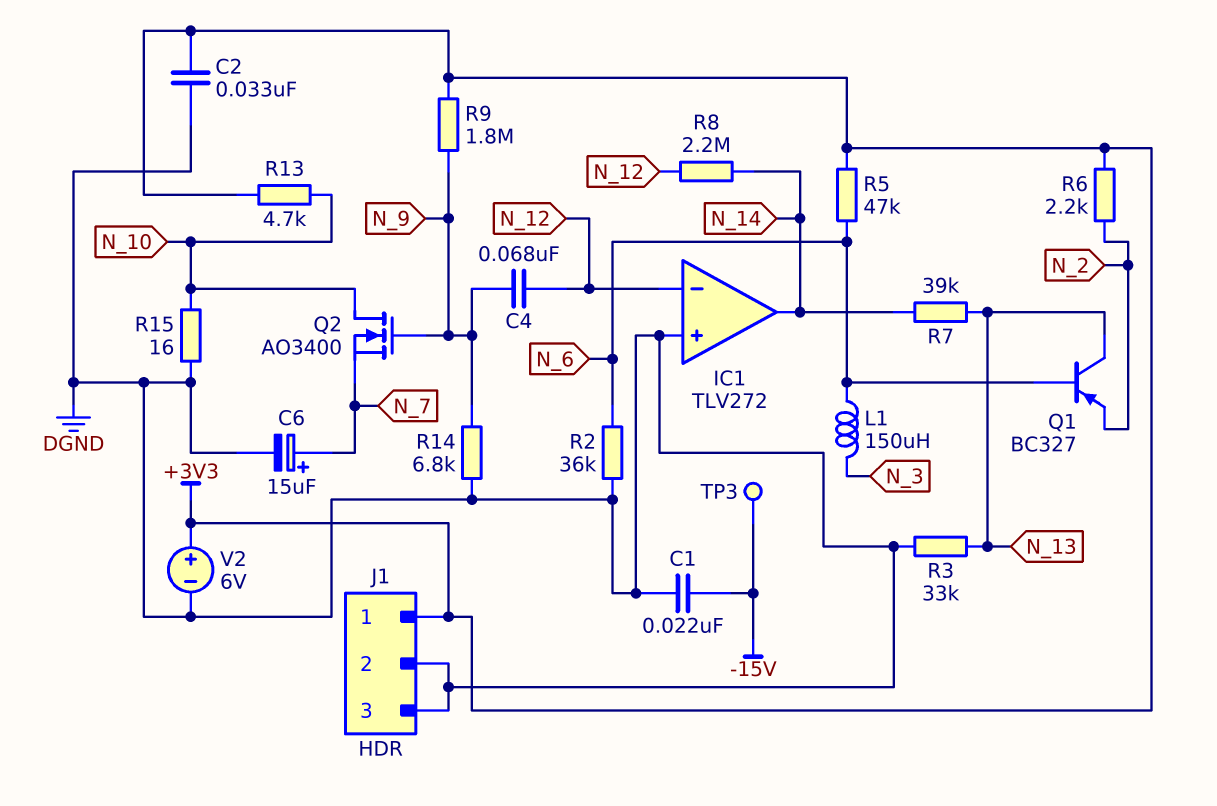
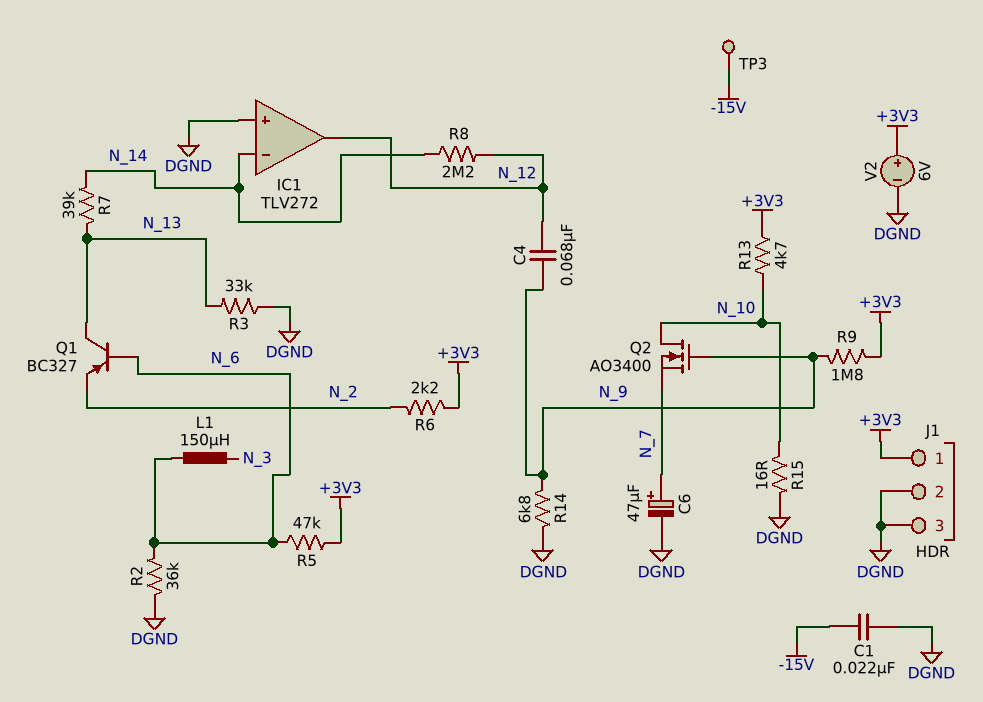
C2: 33nF (+3V3, DGND) -> none
C6: 15uF (plus N_7, minus DGND) -> 47uF (plus N_7, minus DGND)
IC1 pin in-: N_12 -> N_14
IC1 pin out: N_14 -> N_12

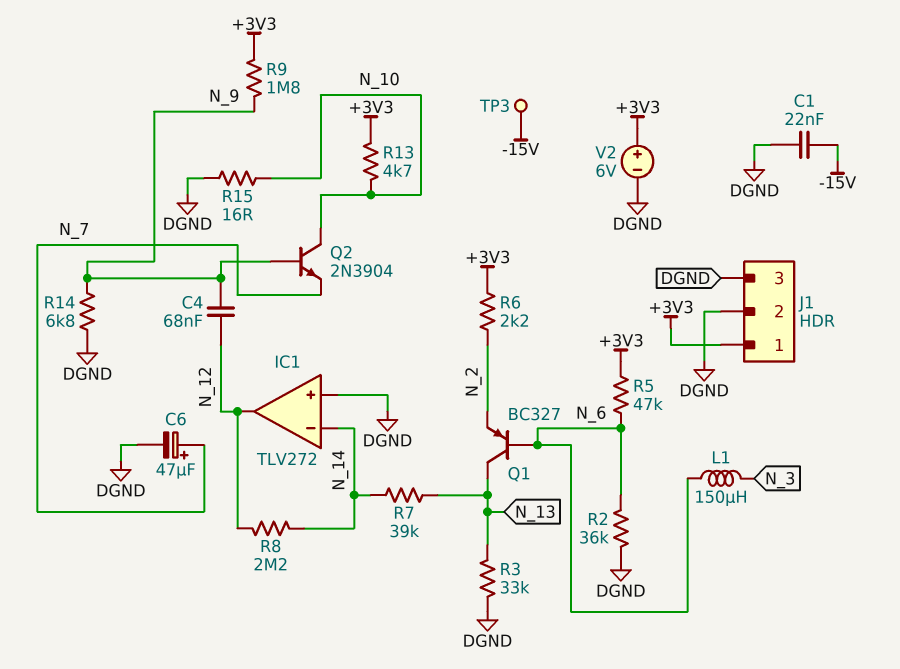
Q2: NMOS AO3400 (G N_9, D N_10, S N_7) -> NPN 2N3904 (B N_9, C N_10, E N_7)

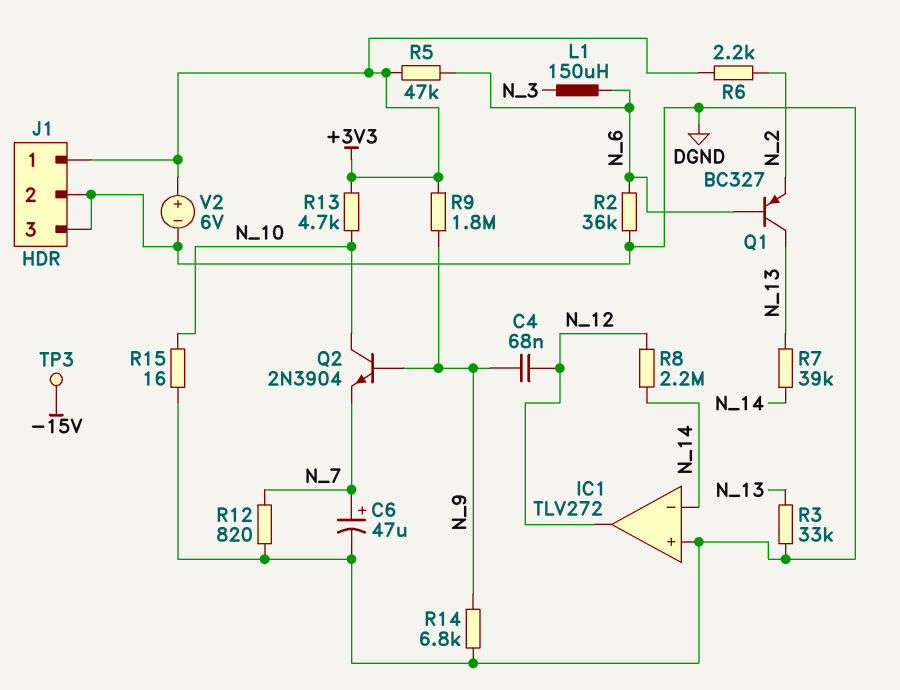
C1: 22nF (-15V, DGND) -> none
R12: none -> 820 (DGND, N_7)

